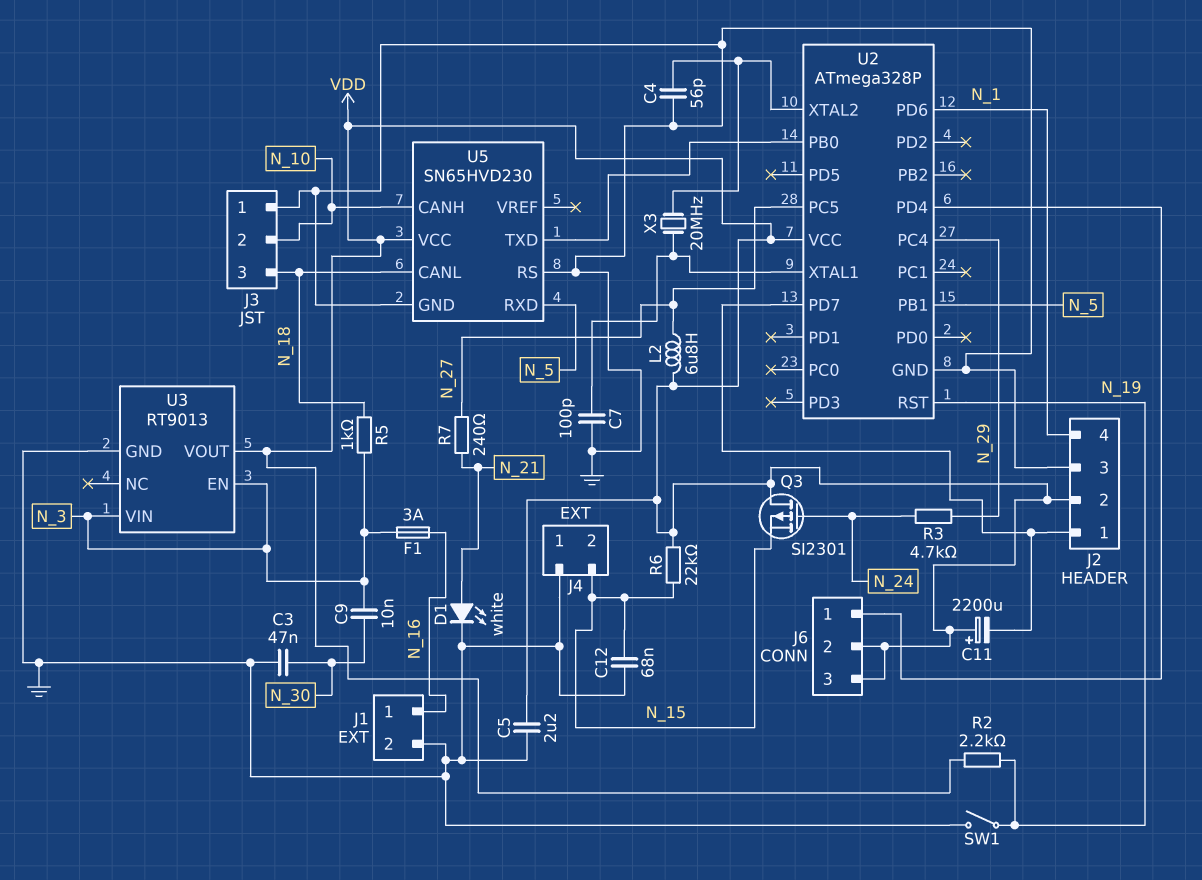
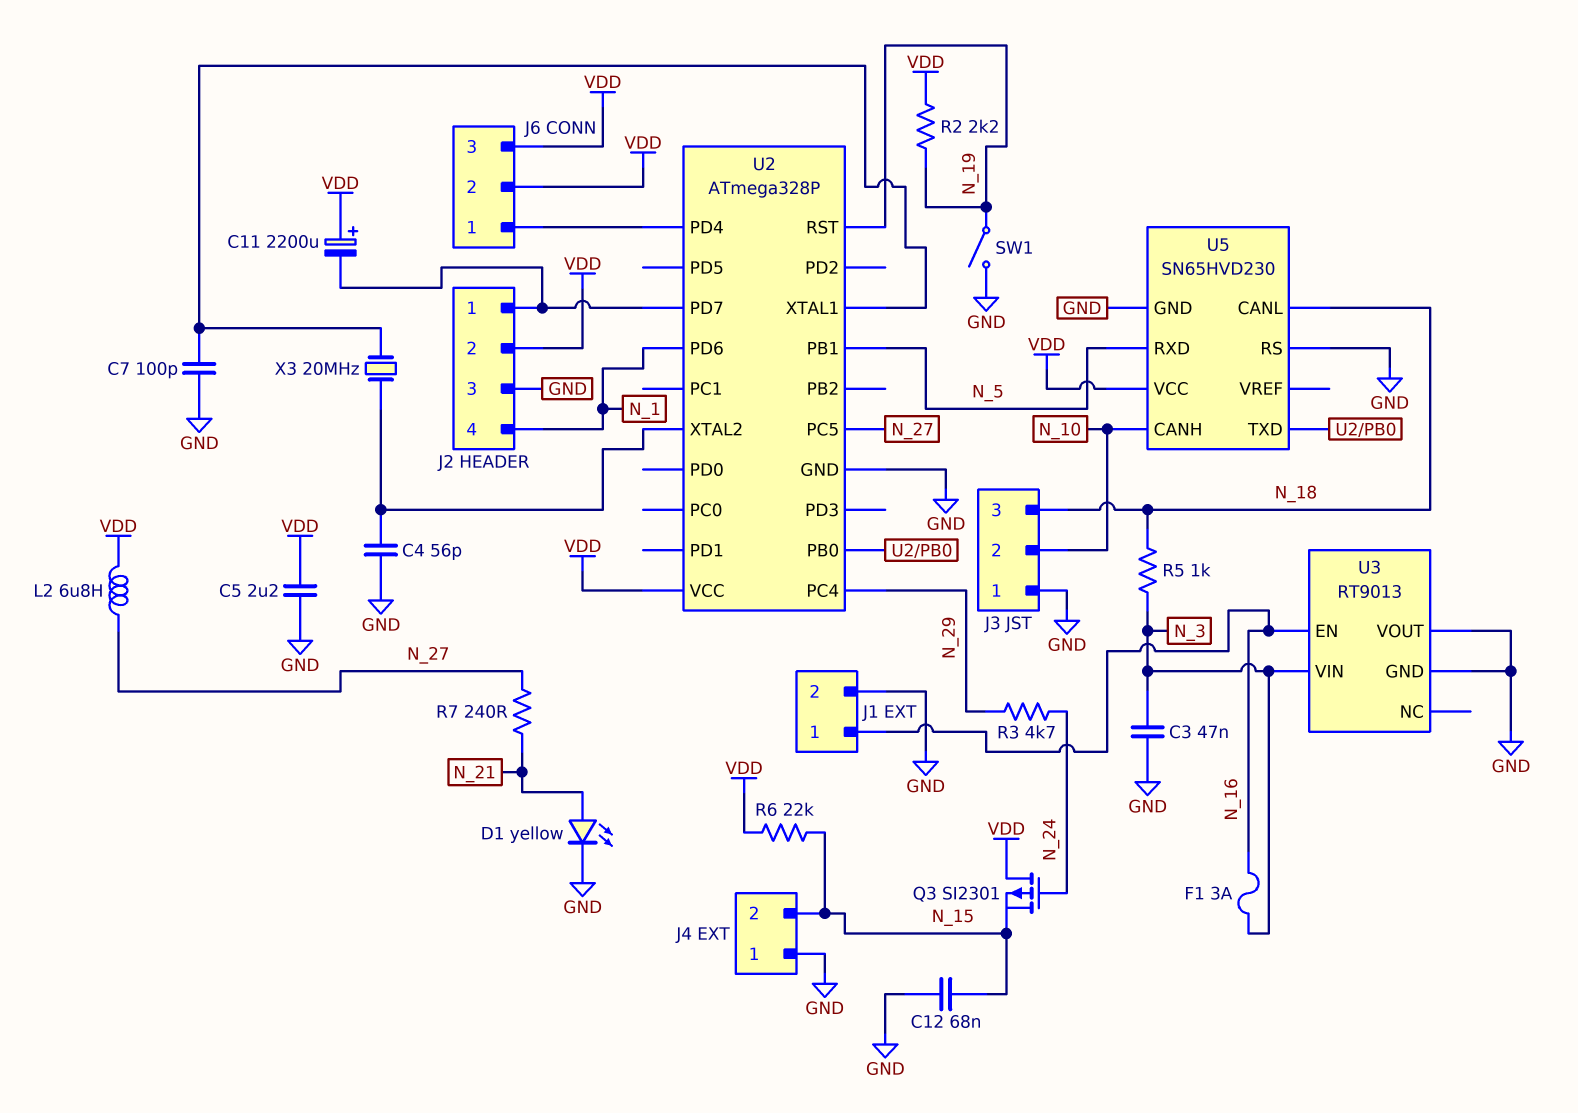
C3: 47nF (GND, N_30) -> 47nF (GND, N_3)
C9: 10nF (N_3, N_30) -> none
D1: LED white (A N_21, K GND) -> LED yellow (A N_21, K GND)
U3 pin EN: N_3 -> N_16
U3 pin VOUT: VDD -> GND

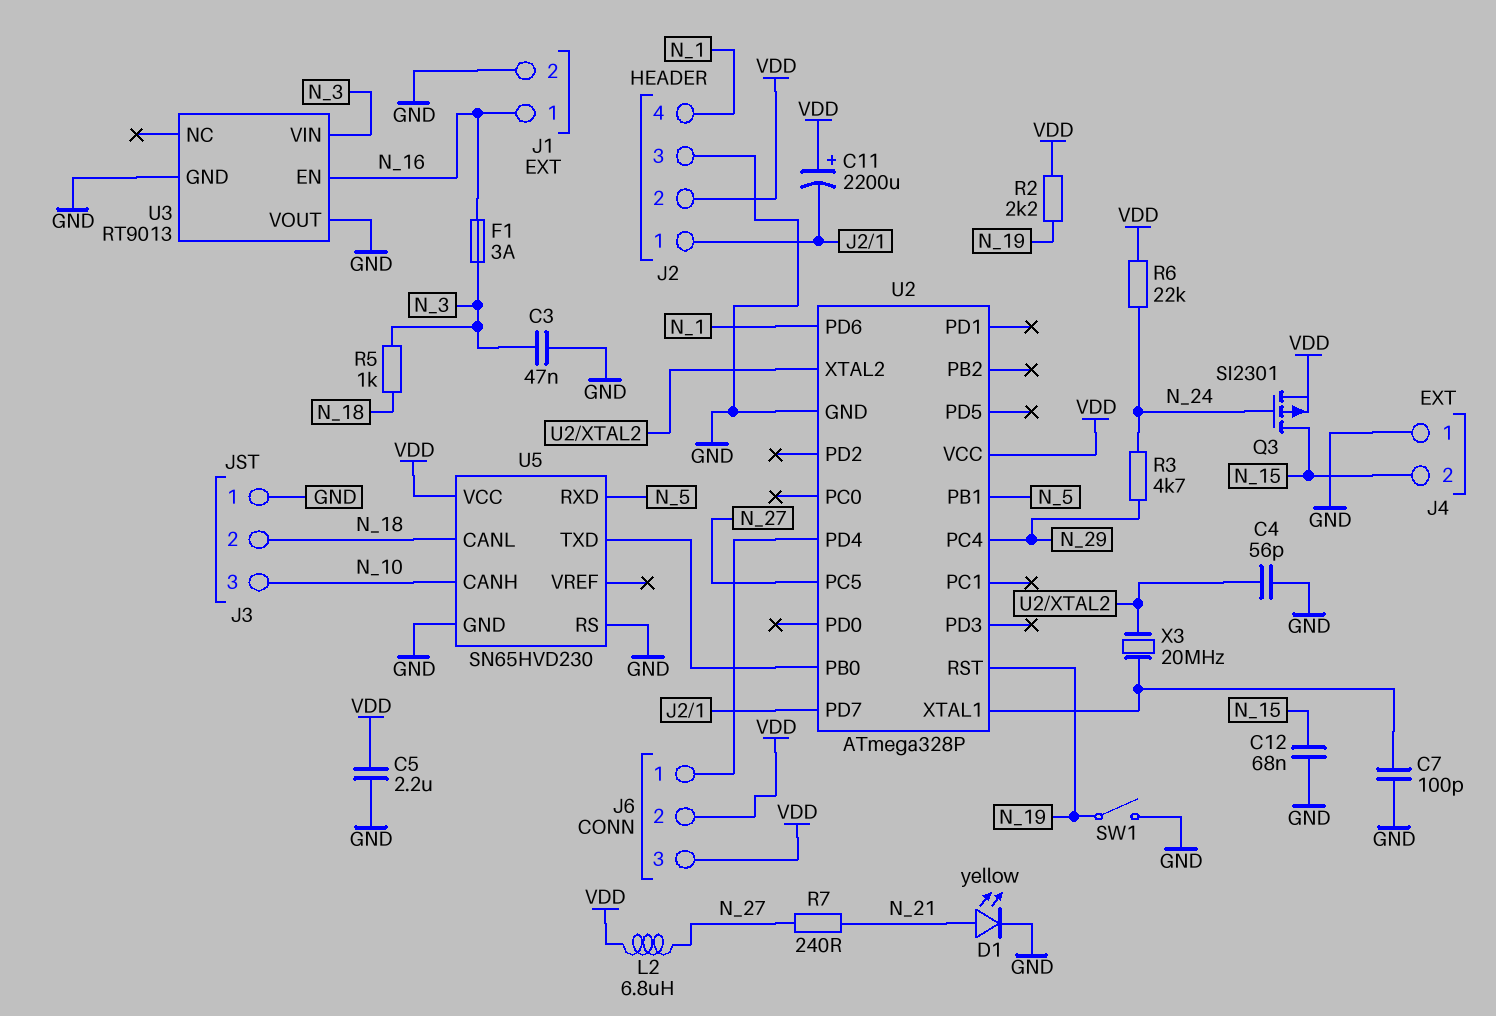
J3 pin 2: N_10 -> N_18
J3 pin 3: N_18 -> N_10
Q3: PMOS SI2301 (G N_24, D VDD, S N_15) -> PMOS SI2301 (G N_24, D N_15, S VDD)
R6: 22k (N_15, VDD) -> 22k (N_24, VDD)

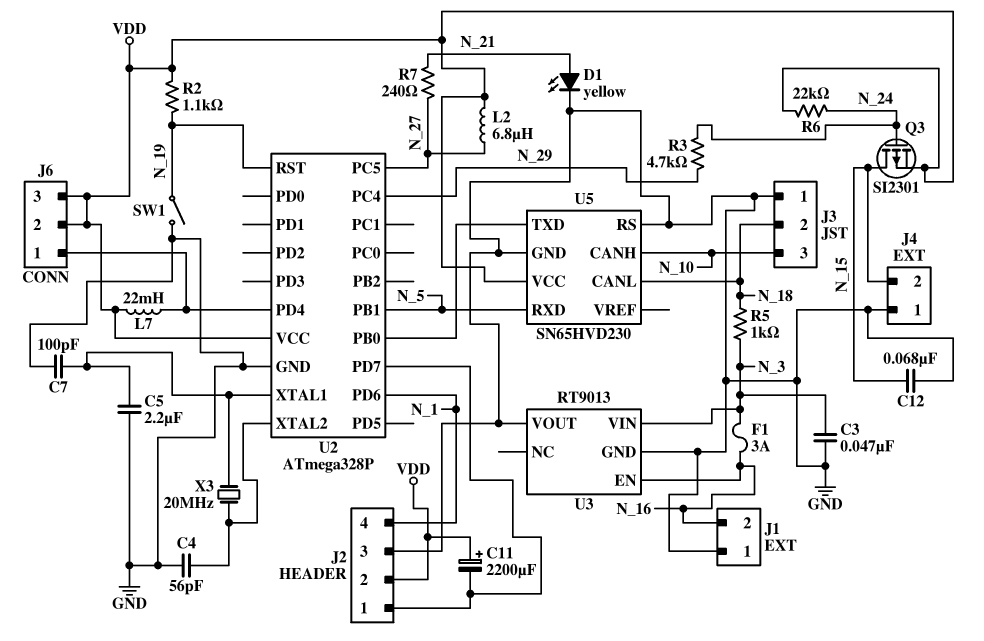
C5: 2.2uF (GND, VDD) -> 2.2uF (GND, U2/XTAL1)
J1 pin 1: N_16 -> GND
J1 pin 2: GND -> N_16
L7: none -> 22mH (J6/1, VDD)
R2: 2.2k (N_19, VDD) -> 1.1k (N_19, VDD)

